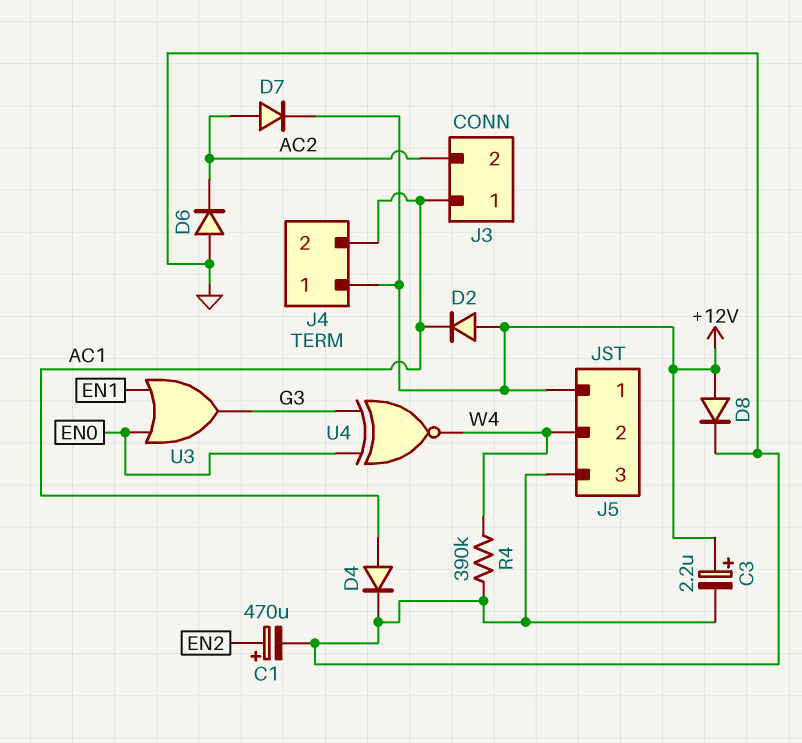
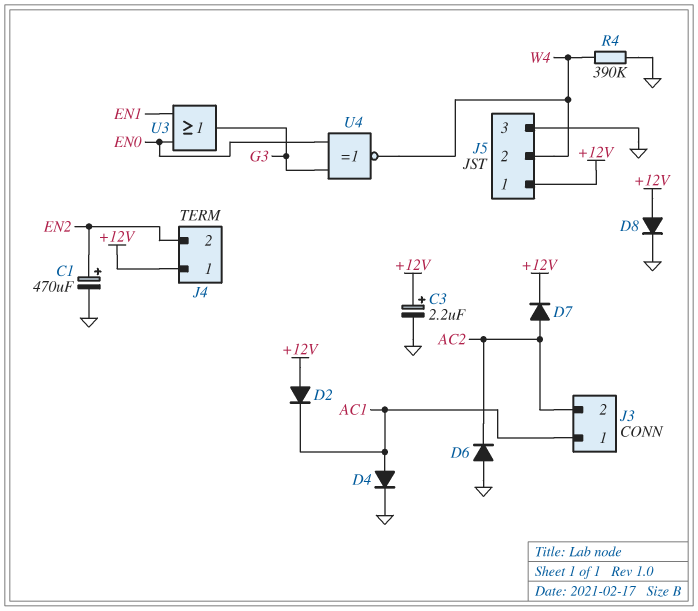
J4 pin 2: AC1 -> EN2

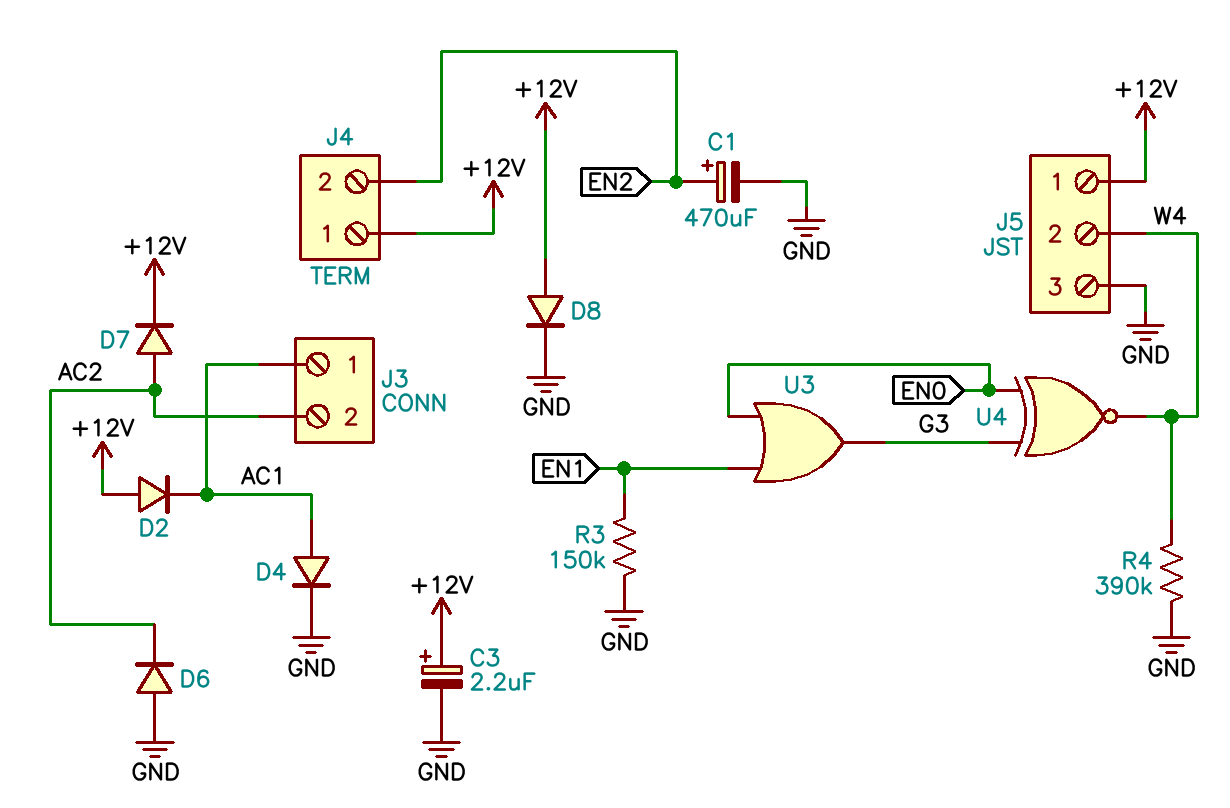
R3: none -> 150k (EN1, GND)

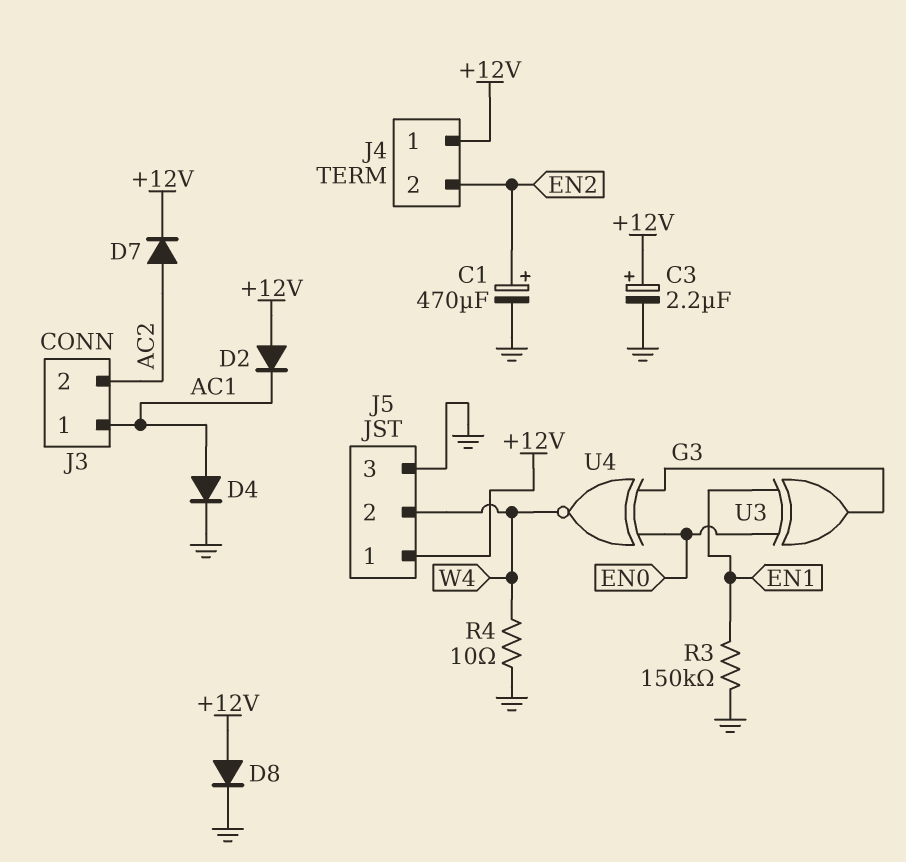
D6: diode (A GND, K AC2) -> none
R4: 390k (GND, W4) -> 10 (GND, W4)
U3: OR (in EN0, in EN1, out G3) -> XOR (in EN0, in EN1, out G3)

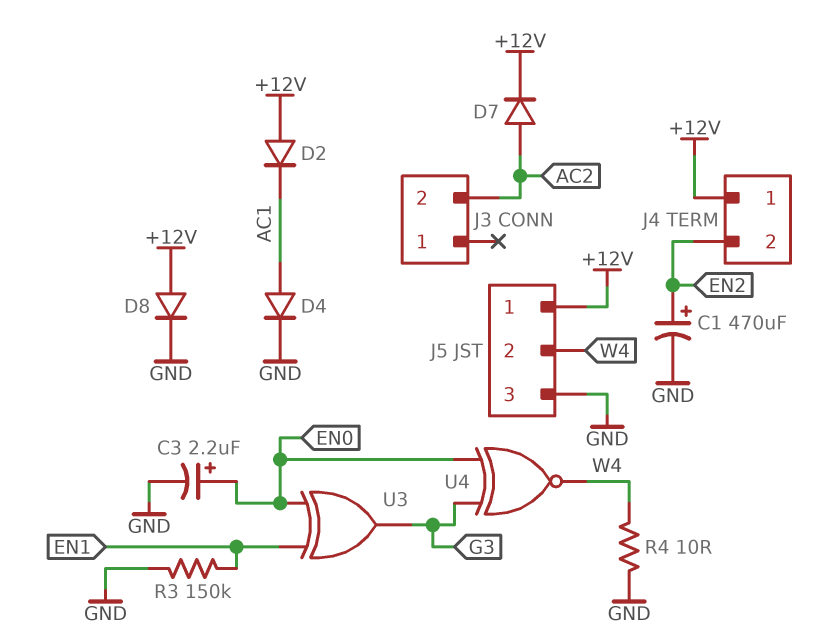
C3: 2.2uF (plus +12V, minus GND) -> 2.2uF (plus EN0, minus GND)
J3 pin 1: AC1 -> none

